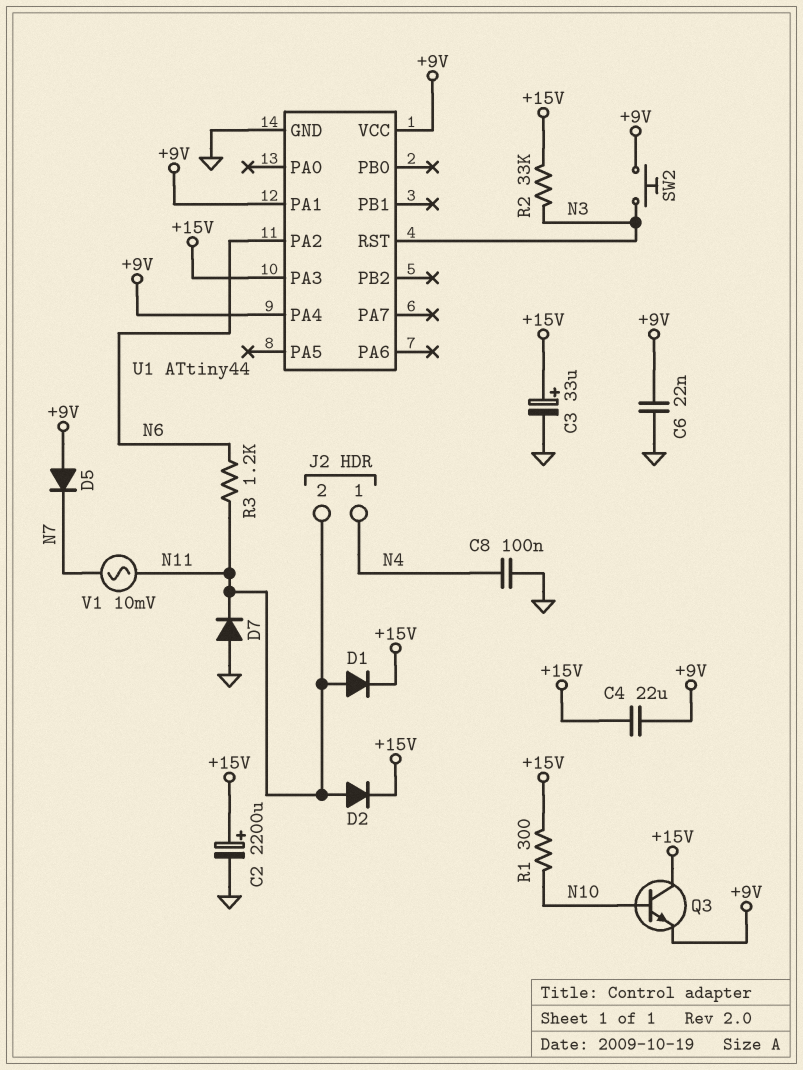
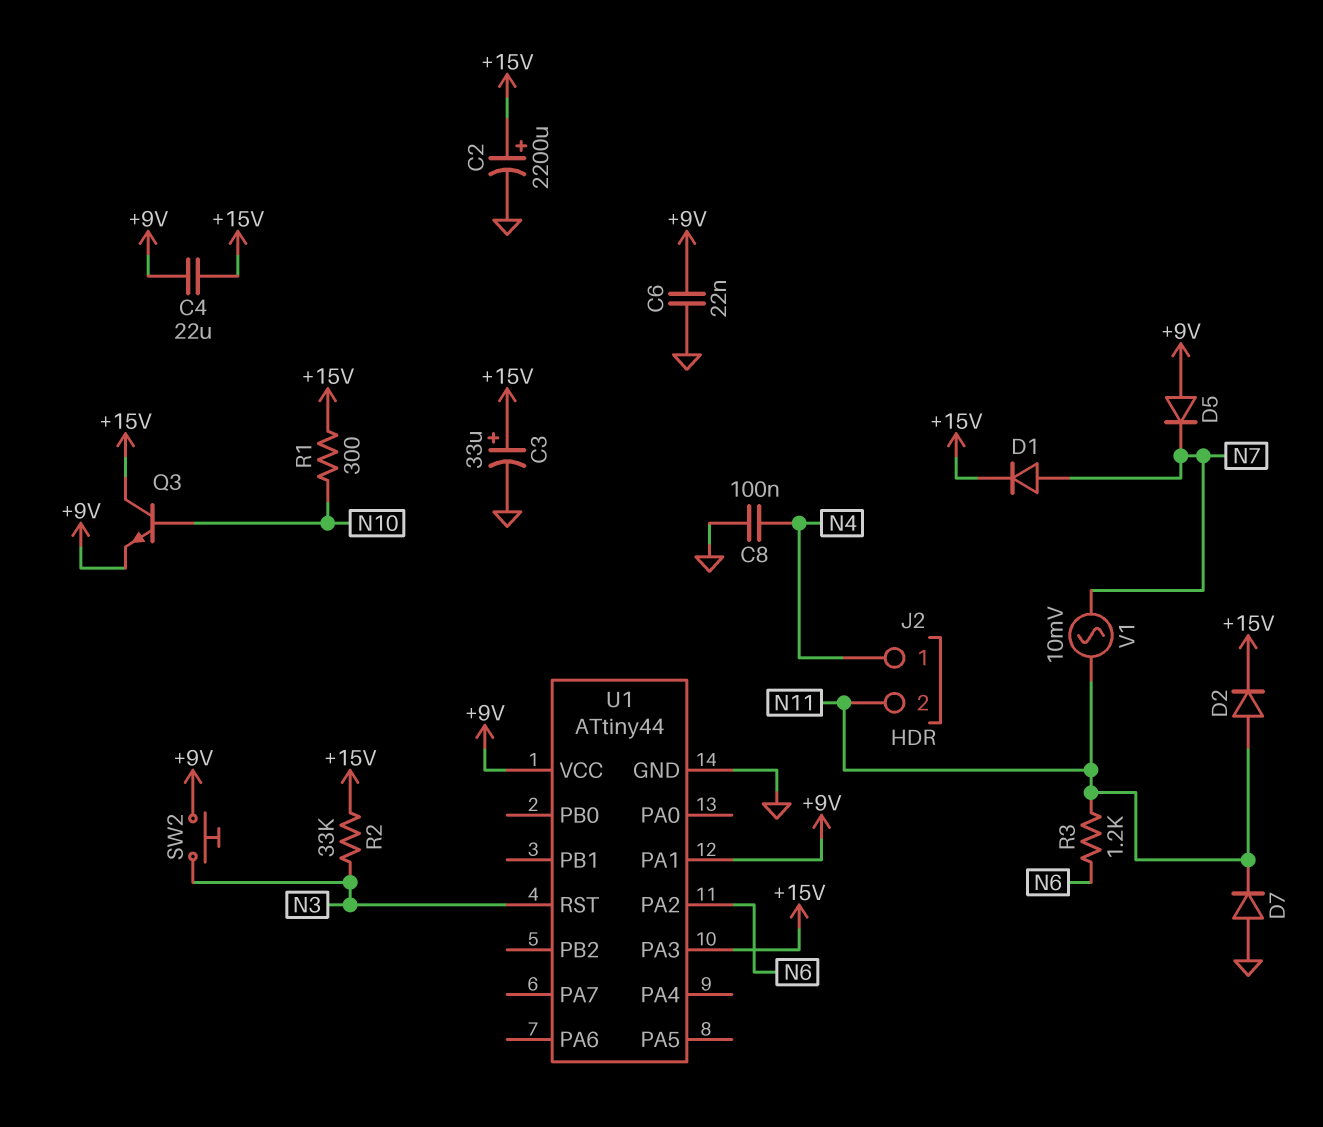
D1: diode (A N11, K +15V) -> diode (A N7, K +15V)
U1 pin PA4: +9V -> none

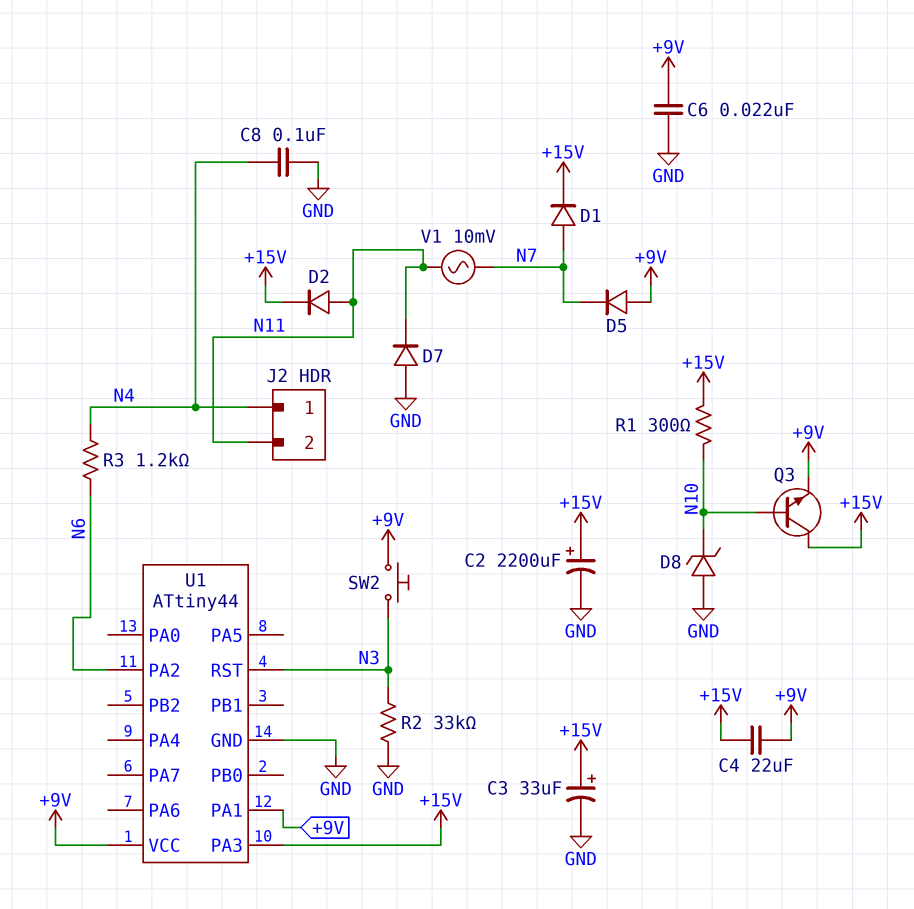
D8: none -> zener (A GND, K N10)
R2: 33k (+15V, N3) -> 33k (GND, N3)
R3: 1.2k (N6, N11) -> 1.2k (N4, N6)

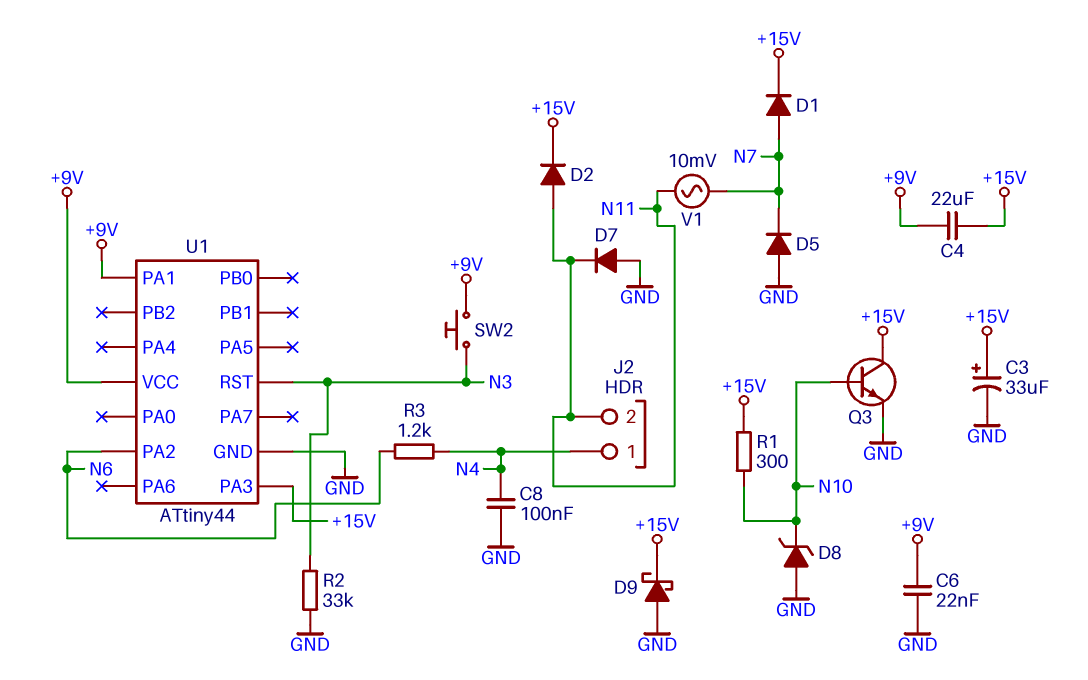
C2: 2200uF (plus +15V, minus GND) -> none
D5: diode (A +9V, K N7) -> diode (A GND, K N7)
D9: none -> schottky (A GND, K +15V)
Q3: NPN (B N10, C +15V, E +9V) -> NPN (B N10, C +15V, E GND)

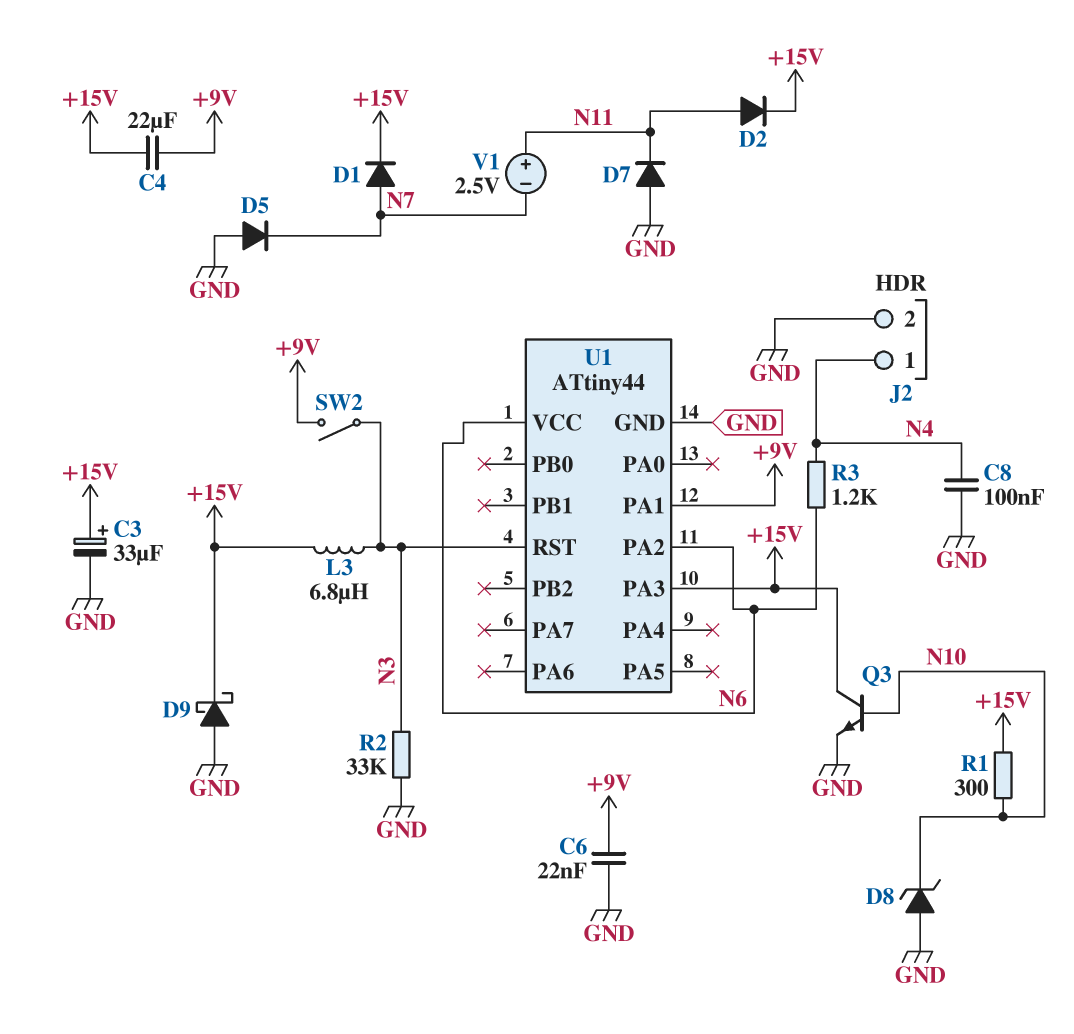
J2 pin 2: N11 -> GND
L3: none -> 6.8uH (+15V, N3)
SW2: button (+9V, N3) -> switch (+9V, N3)
U1 pin VCC: +9V -> N6
V1: AC 10mV (N7, N11) -> 2.5V (plus N11, minus N7)

